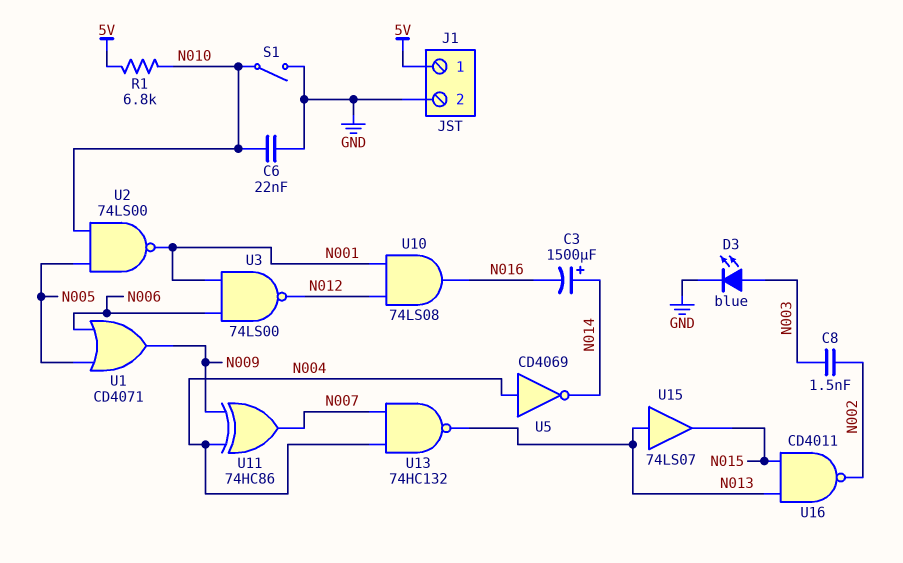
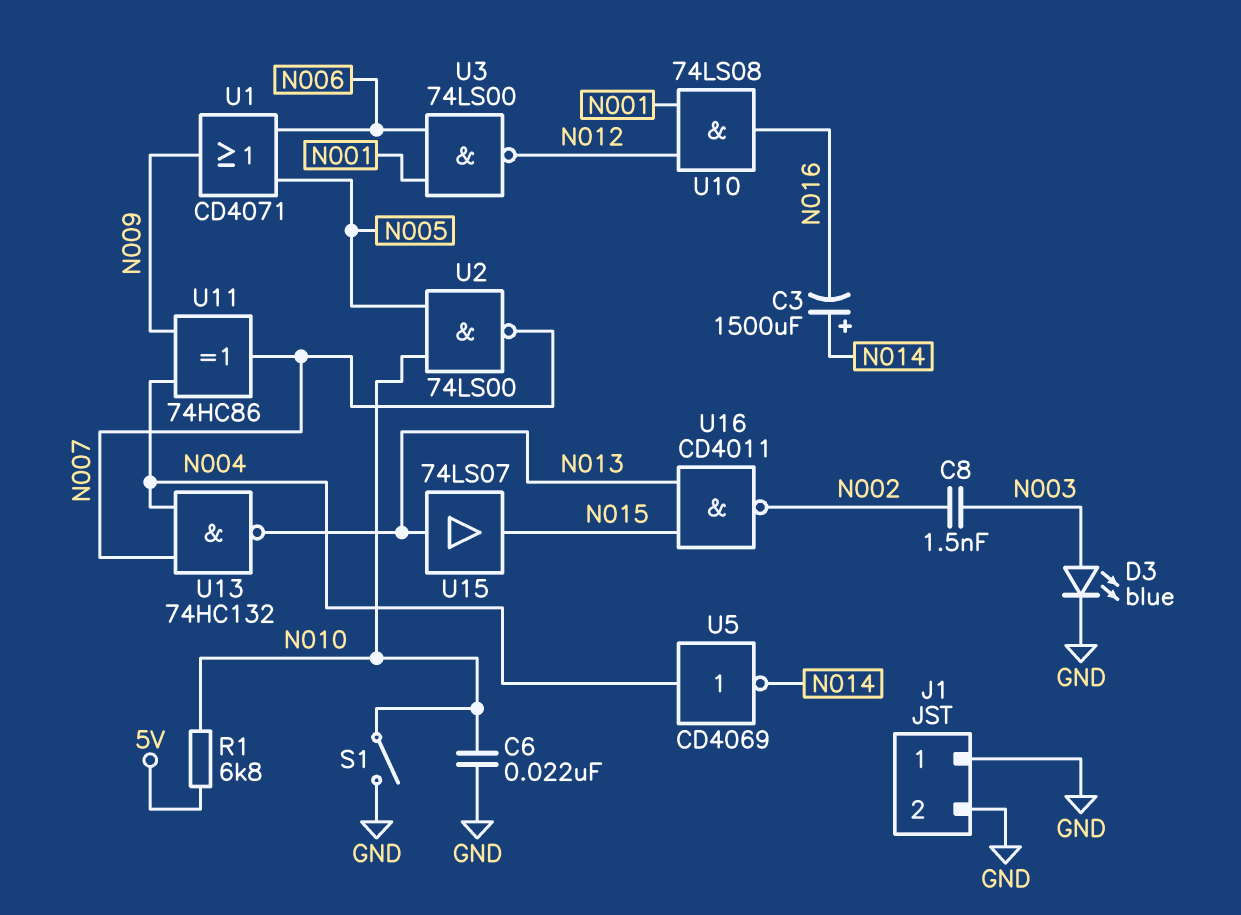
J1 pin 1: 5V -> GND
U2: NAND 74LS00 (in N005, in N010, out N001) -> NAND 74LS00 (in N005, in N010, out N007)

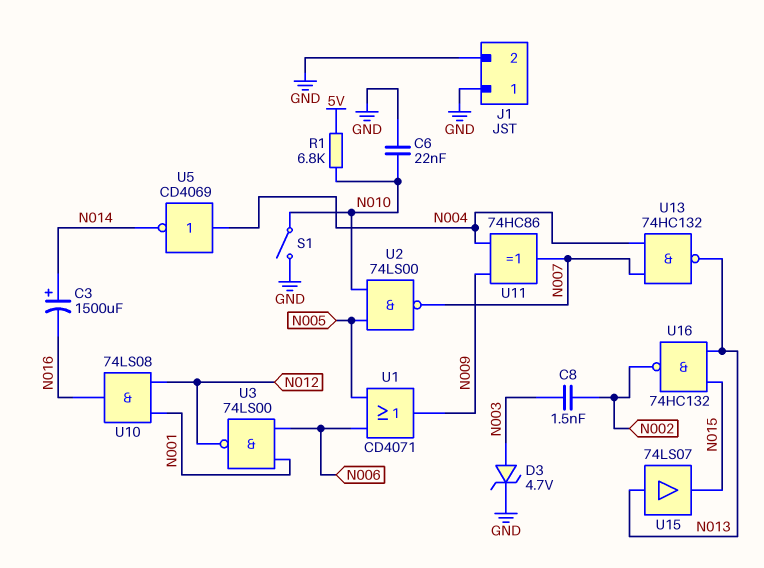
D3: LED blue (A N003, K GND) -> zener 4.7V (A N003, K GND)
U16: NAND CD4011 (in N013, in N015, out N002) -> NAND 74HC132 (in N013, in N015, out N002)

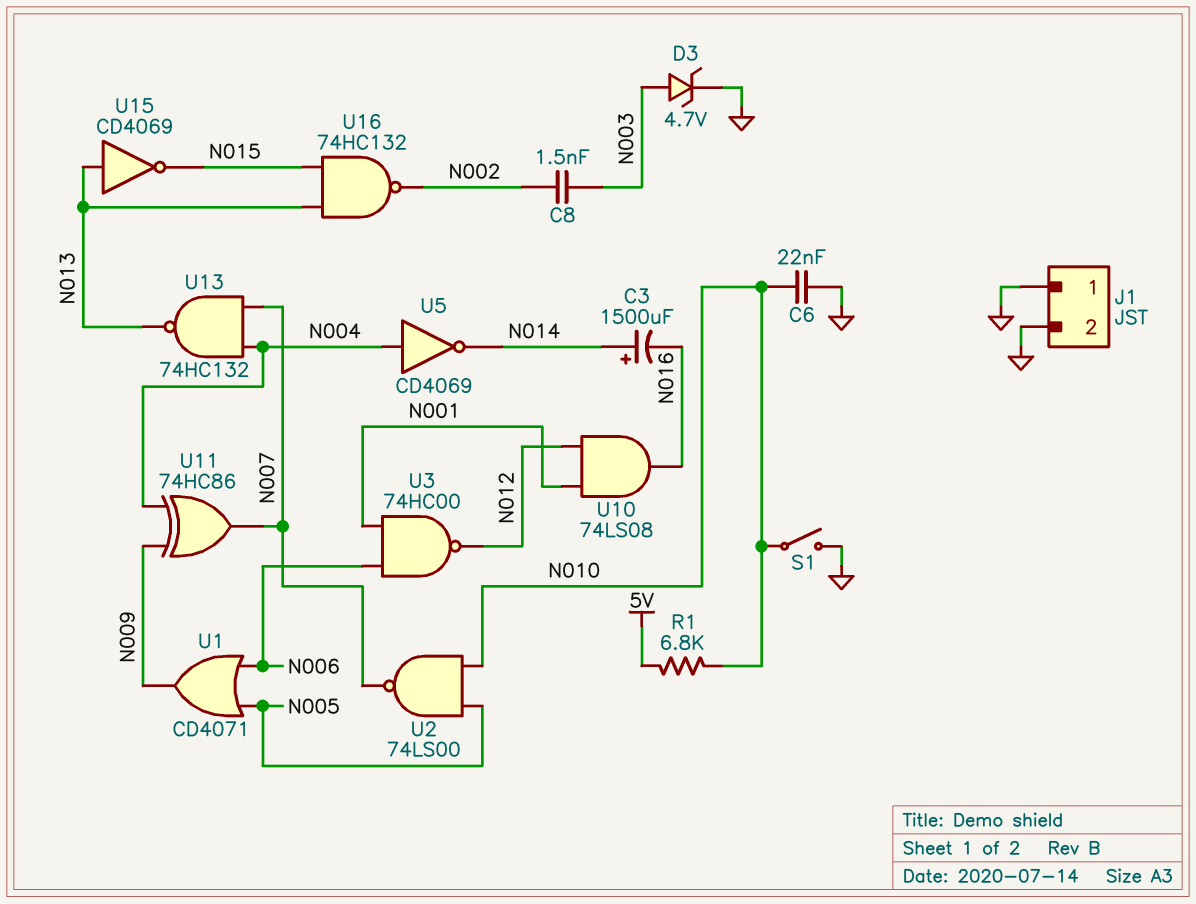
U3: NAND 74LS00 (in N001, in N006, out N012) -> NAND 74HC00 (in N001, in N006, out N012)
U15: buffer 74LS07 (in N013, out N015) -> NOT CD4069 (in N013, out N015)

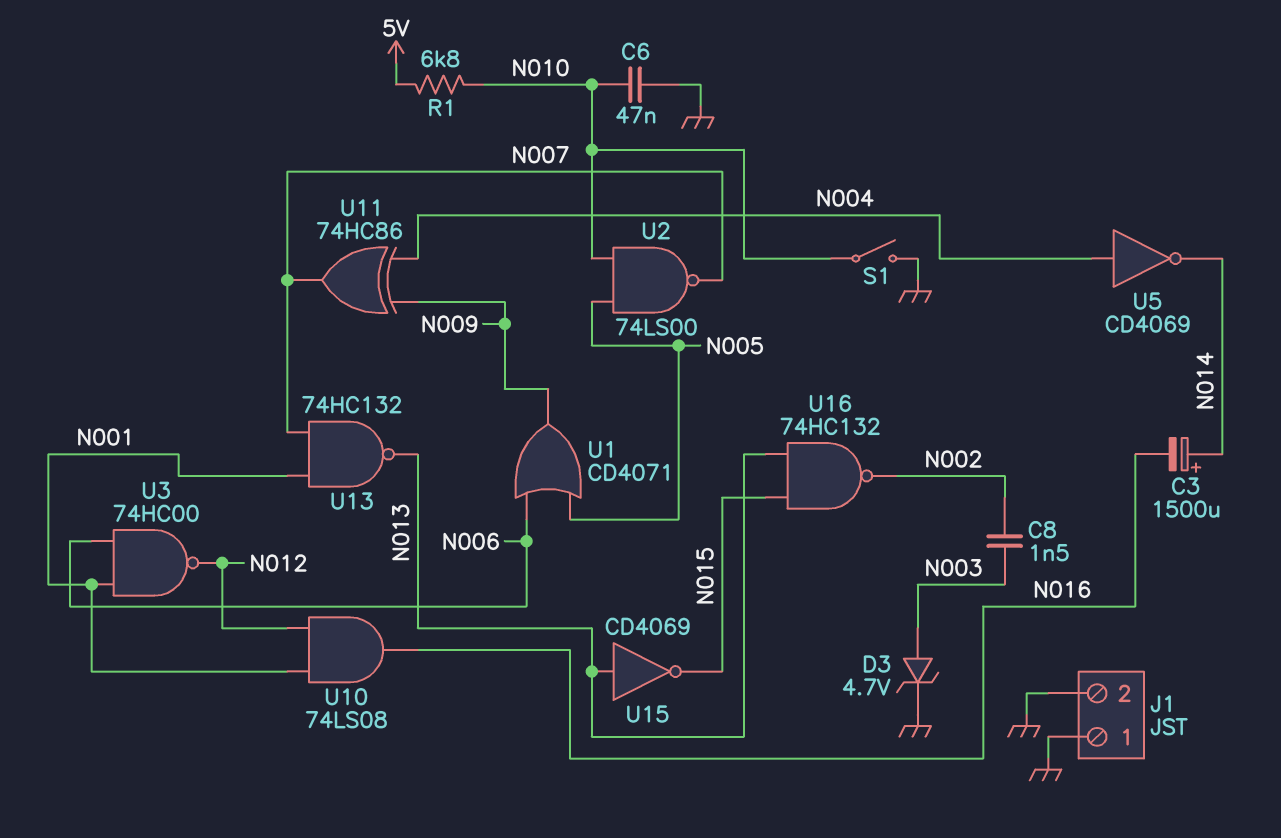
C6: 22nF (GND, N010) -> 47nF (GND, N010)
U13: NAND 74HC132 (in N004, in N007, out N013) -> NAND 74HC132 (in N001, in N007, out N013)

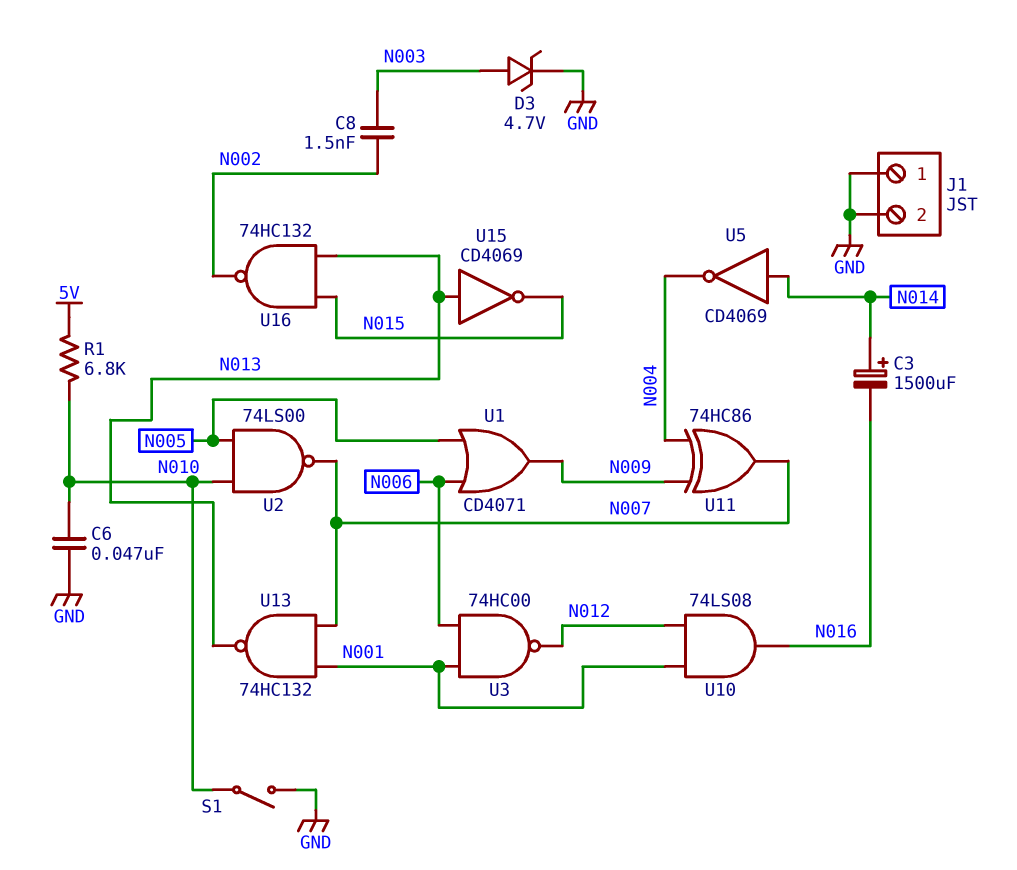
U5: NOT CD4069 (in N004, out N014) -> NOT CD4069 (in N014, out N004)

